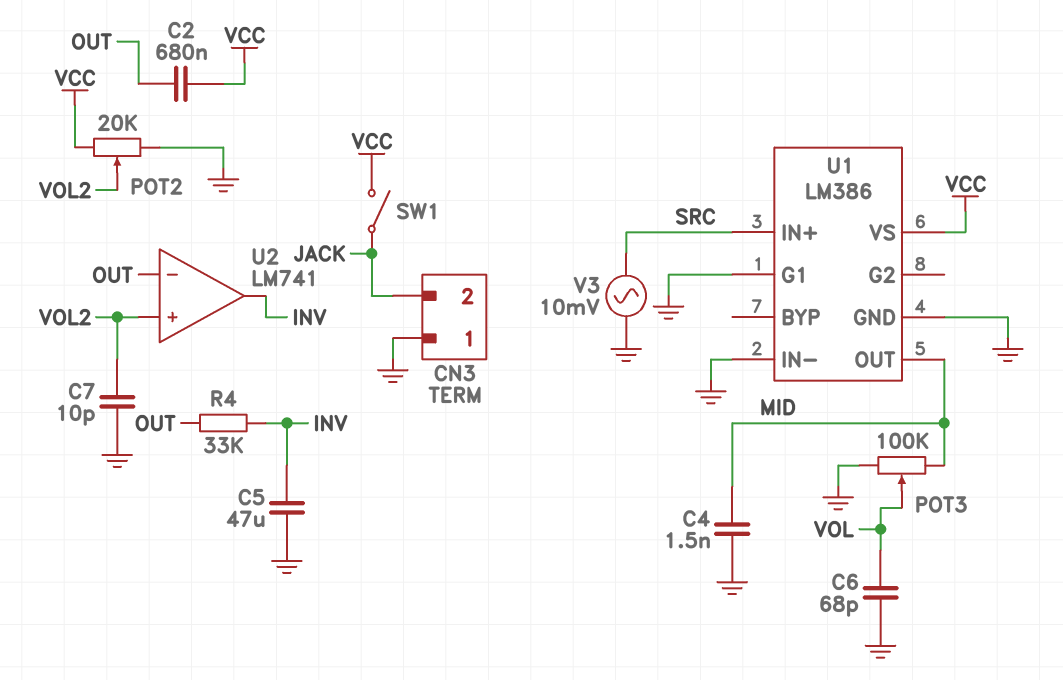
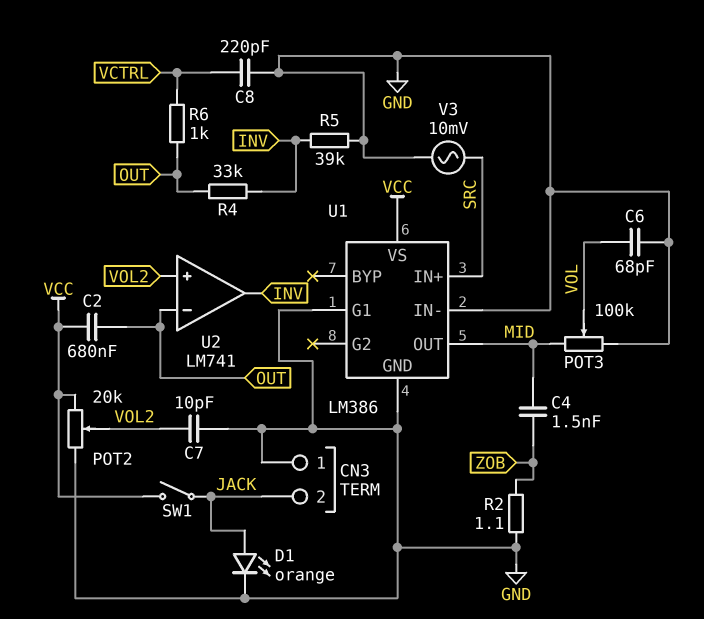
C4: 1.5nF (GND, MID) -> 1.5nF (MID, ZOB)
C5: 47uF (GND, INV) -> none
C8: none -> 220pF (GND, VCTRL)
D1: none -> LED orange (A JACK, K GND)
R2: none -> 1.1 (GND, ZOB)
R5: none -> 39k (GND, INV)
R6: none -> 1k (OUT, VCTRL)

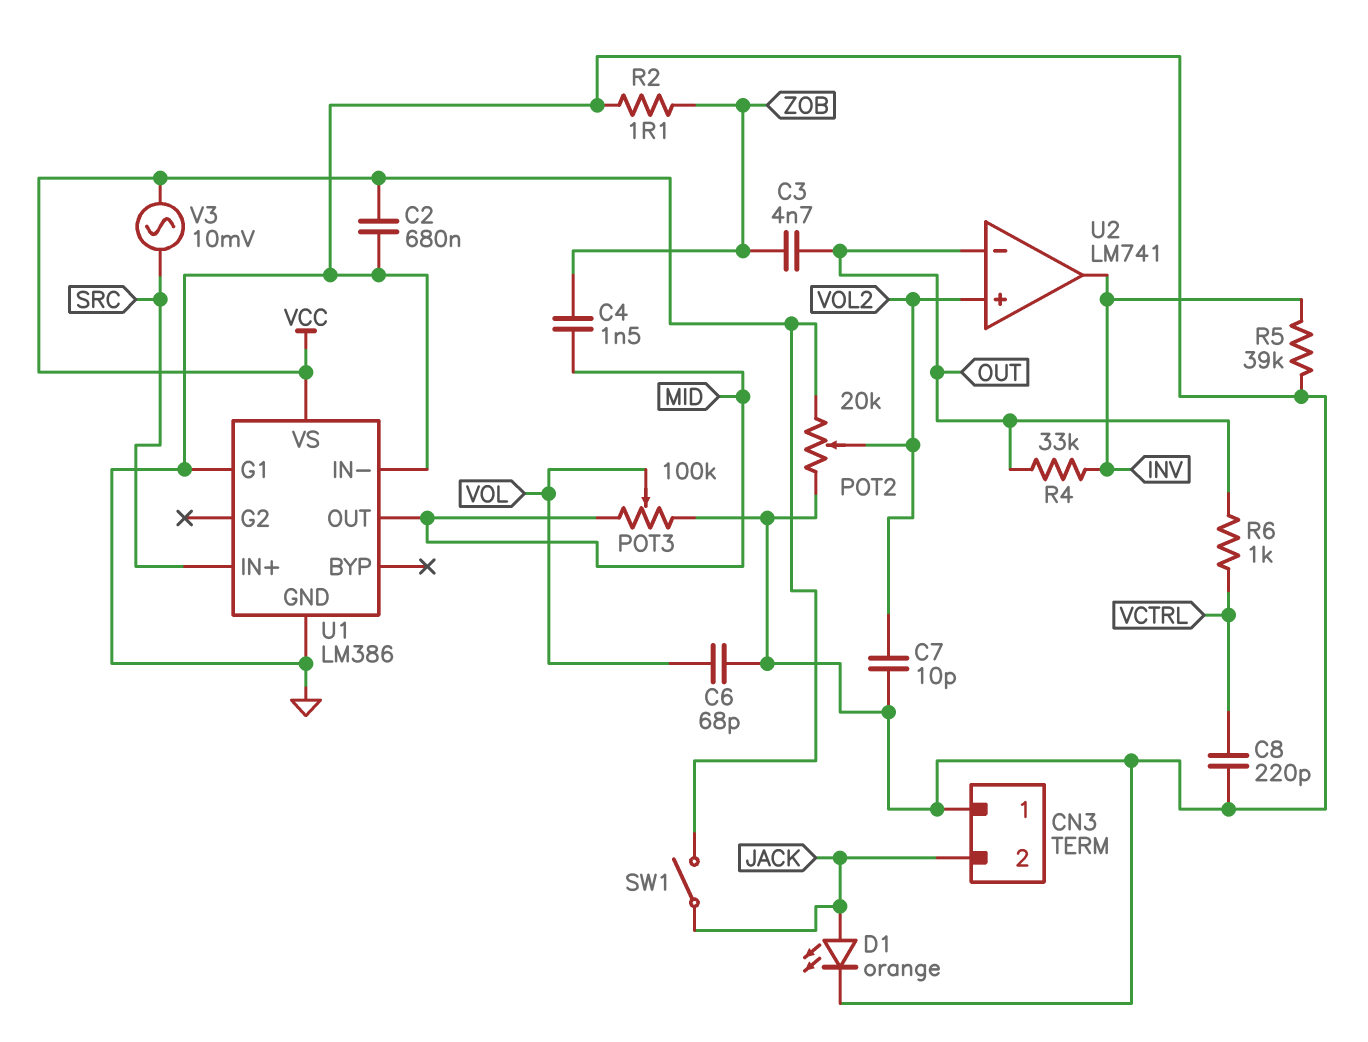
C2: 680nF (OUT, VCC) -> 680nF (GND, VCC)
C3: none -> 4.7nF (OUT, ZOB)
V3: AC 10mV (GND, SRC) -> AC 10mV (SRC, VCC)

